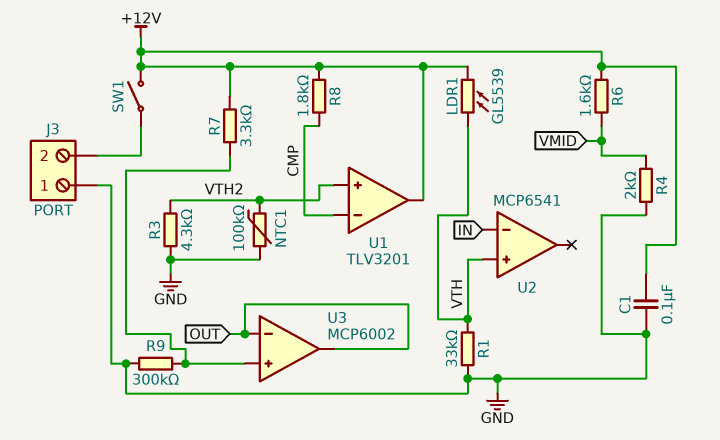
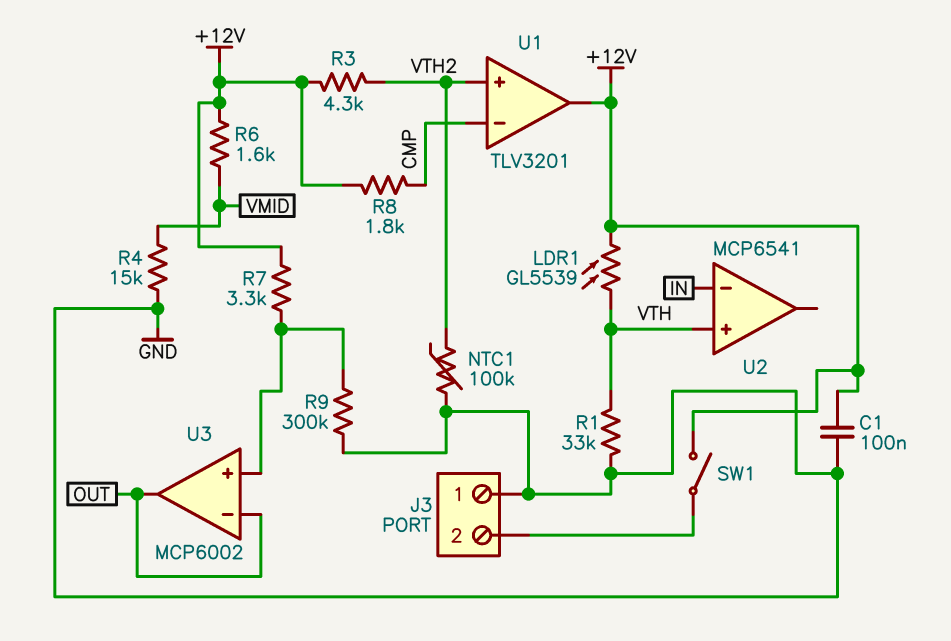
R3: 4.3k (GND, VTH2) -> 4.3k (+12V, VTH2)
R4: 2k (GND, VMID) -> 15k (GND, VMID)

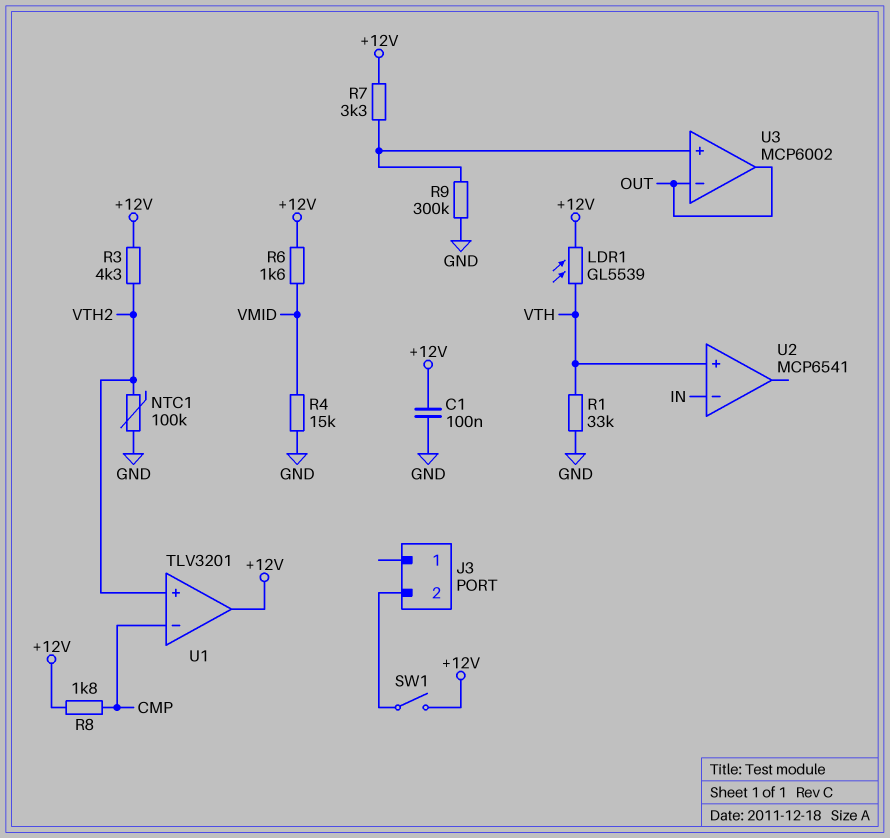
J3 pin 1: GND -> none

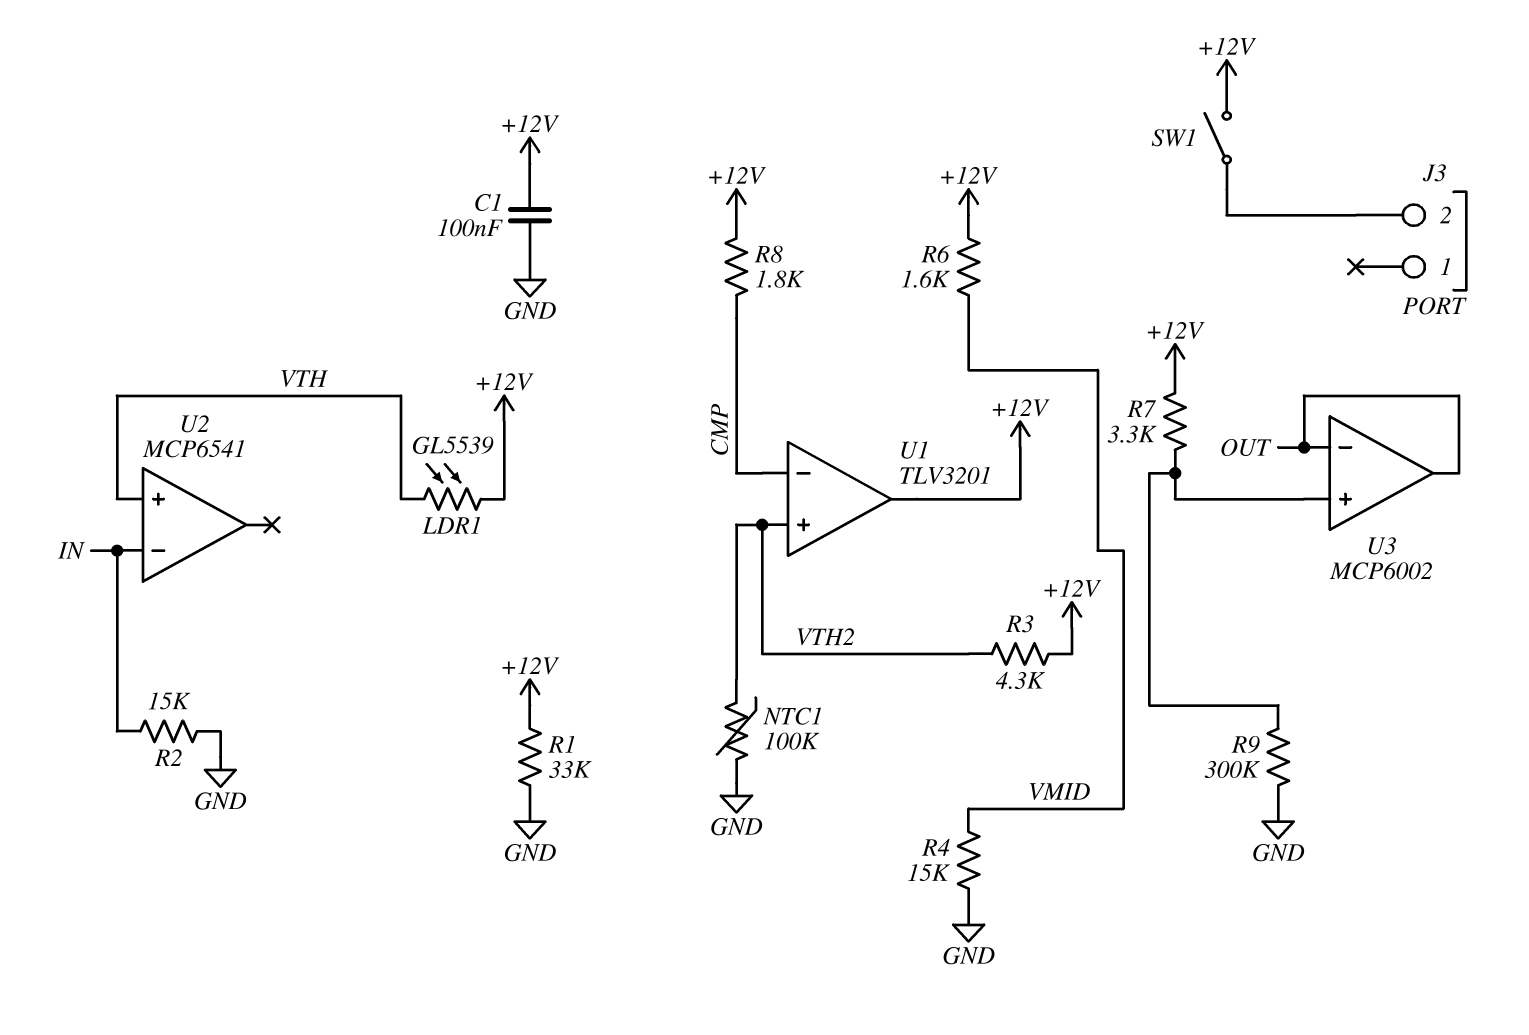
R1: 33k (GND, VTH) -> 33k (+12V, GND)
R2: none -> 15k (GND, IN)

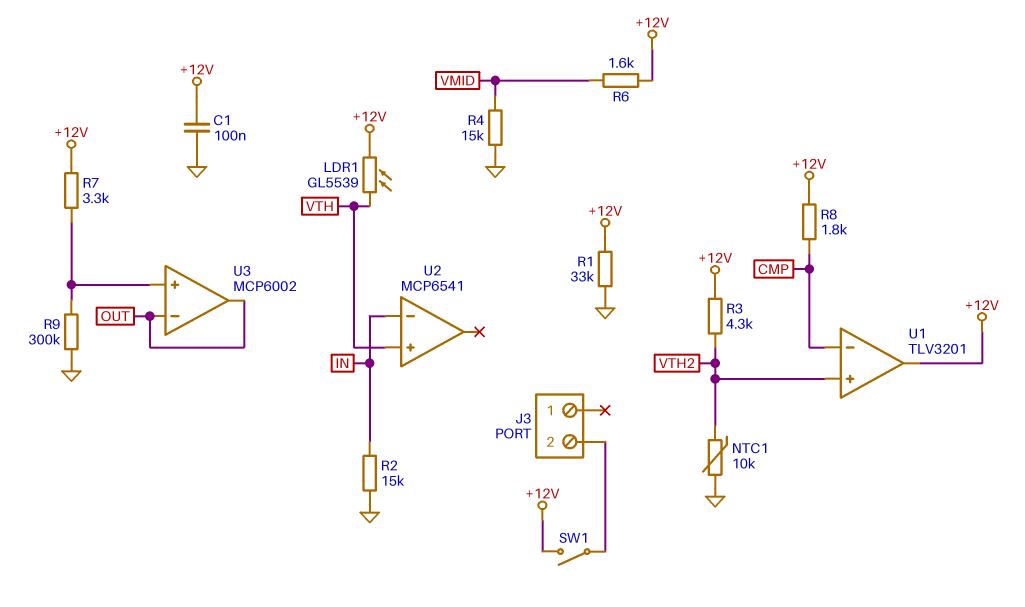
NTC1: 100k (GND, VTH2) -> 10k (GND, VTH2)

